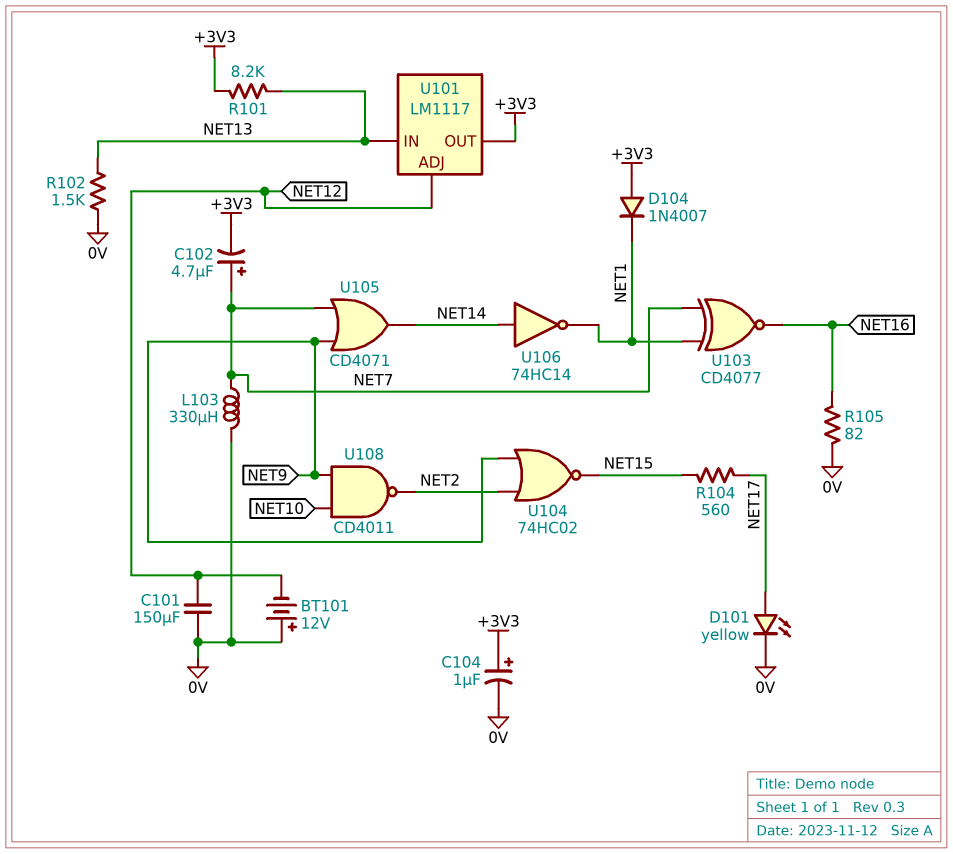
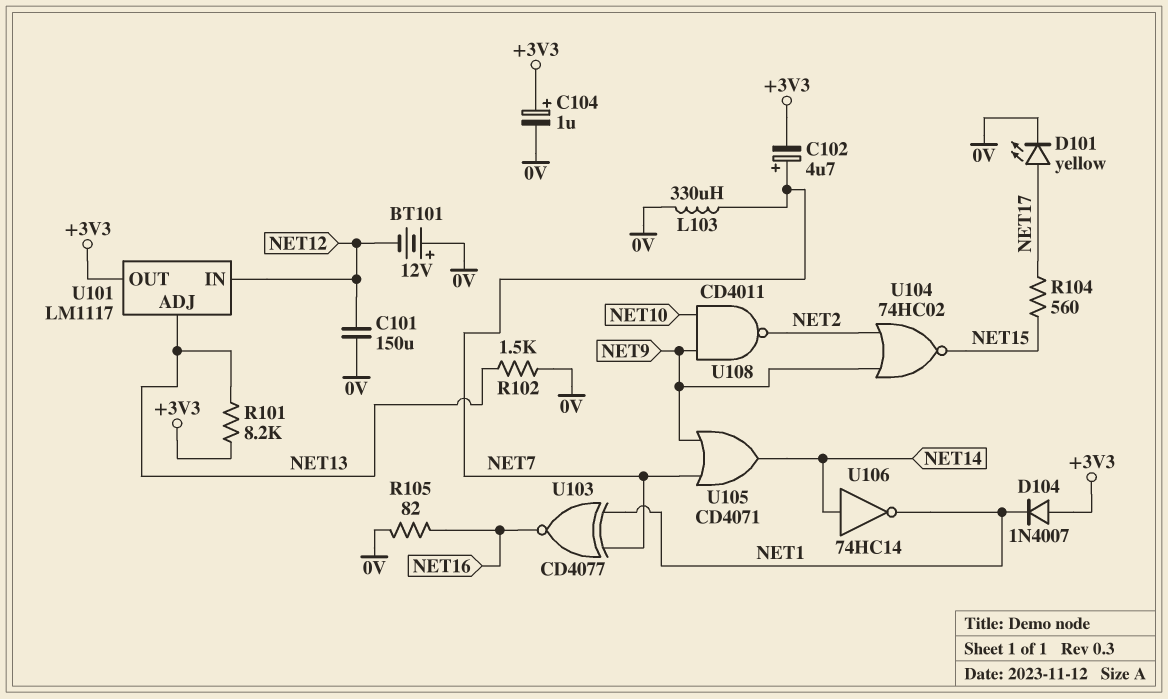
U101 pin ADJ: NET12 -> NET13
U101 pin IN: NET13 -> NET12

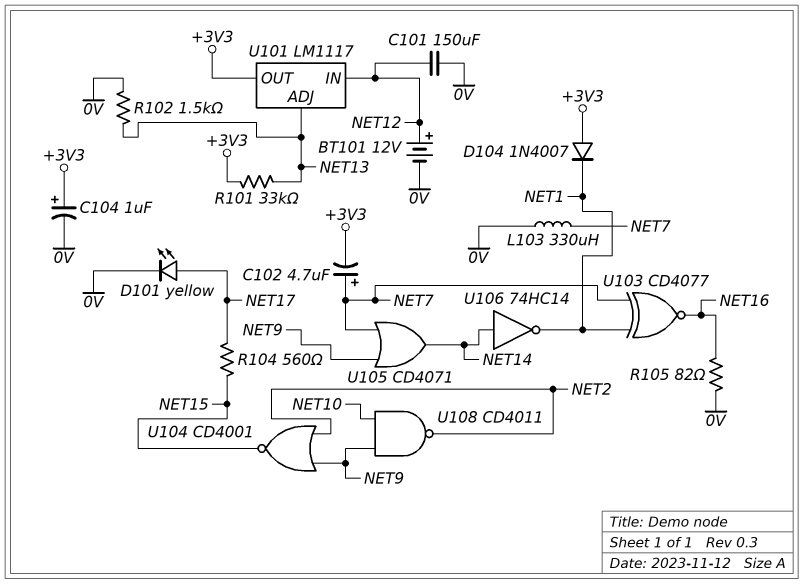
BT101: 12V (plus 0V, minus NET12) -> 12V (plus NET12, minus 0V)
R101: 8.2k (+3V3, NET13) -> 33k (+3V3, NET13)
U104: NOR 74HC02 (in NET2, in NET9, out NET15) -> NOR CD4001 (in NET2, in NET9, out NET15)

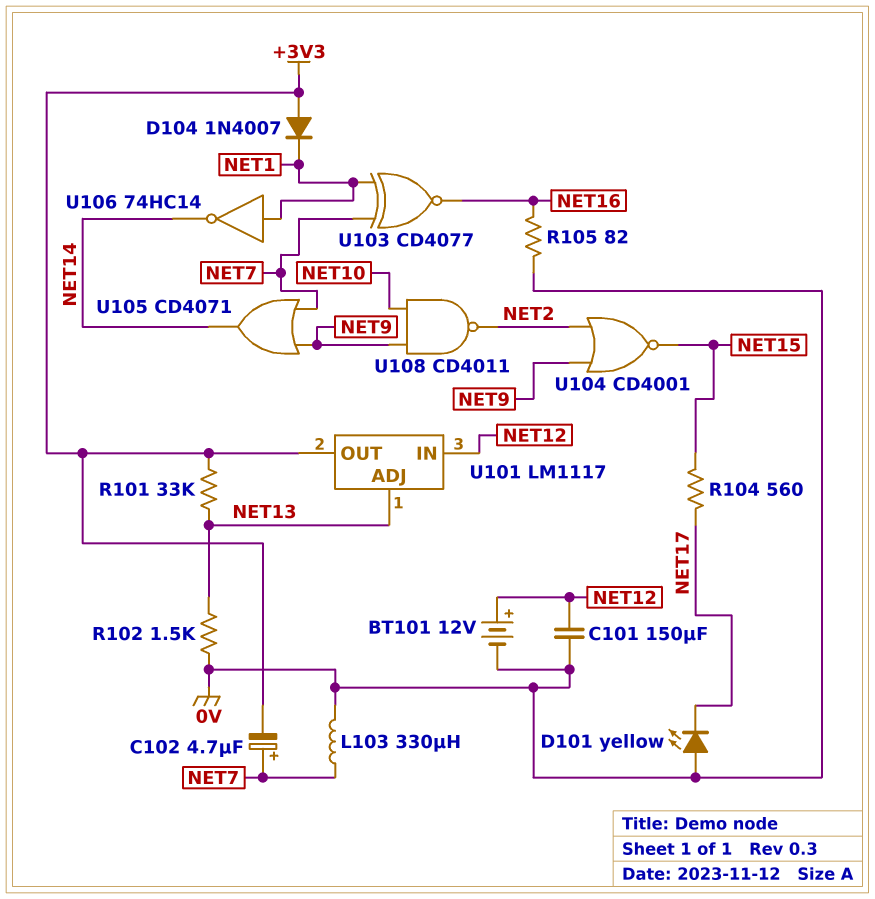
C104: 1uF (plus +3V3, minus 0V) -> none
D101: LED yellow (A NET17, K 0V) -> LED yellow (A 0V, K NET17)
U106: NOT 74HC14 (in NET14, out NET1) -> NOT 74HC14 (in NET1, out NET14)

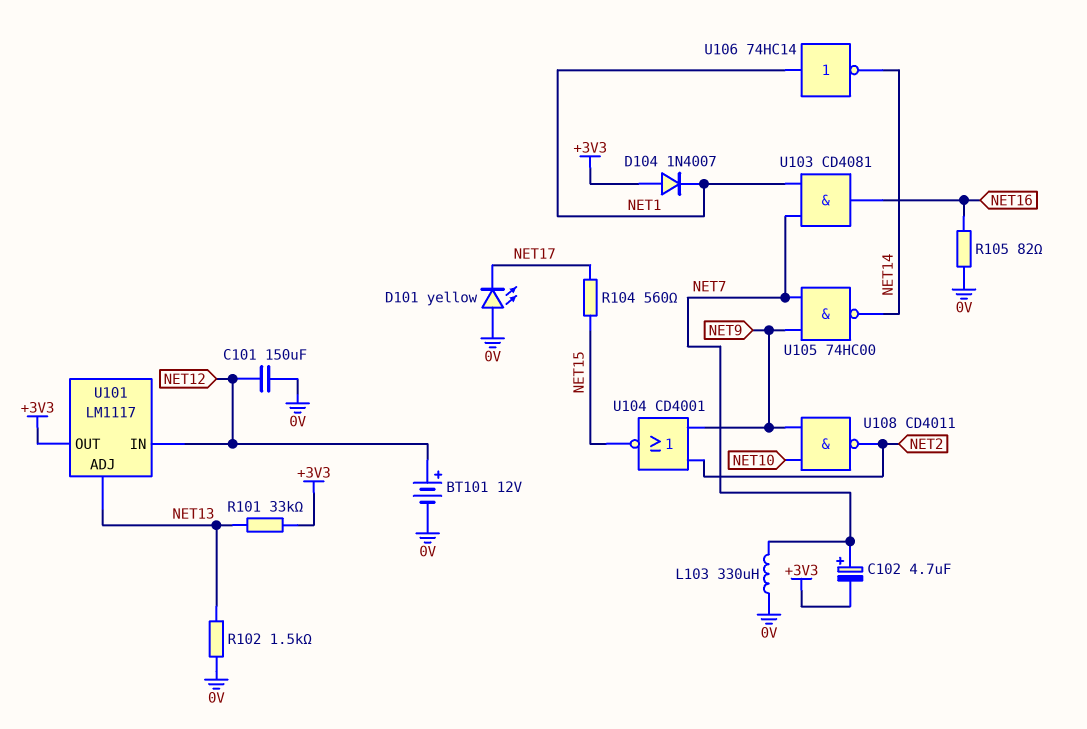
U103: XNOR CD4077 (in NET1, in NET7, out NET16) -> AND CD4081 (in NET1, in NET7, out NET16)
U105: OR CD4071 (in NET7, in NET9, out NET14) -> NAND 74HC00 (in NET7, in NET9, out NET14)

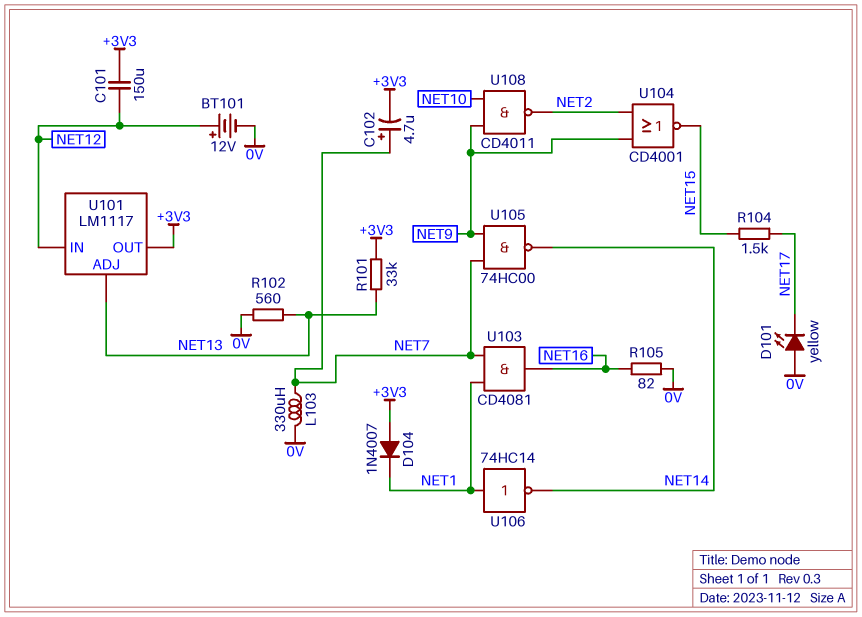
C101: 150uF (0V, NET12) -> 150uF (+3V3, NET12)
R102: 1.5k (0V, NET13) -> 560 (0V, NET13)
R104: 560 (NET15, NET17) -> 1.5k (NET15, NET17)

